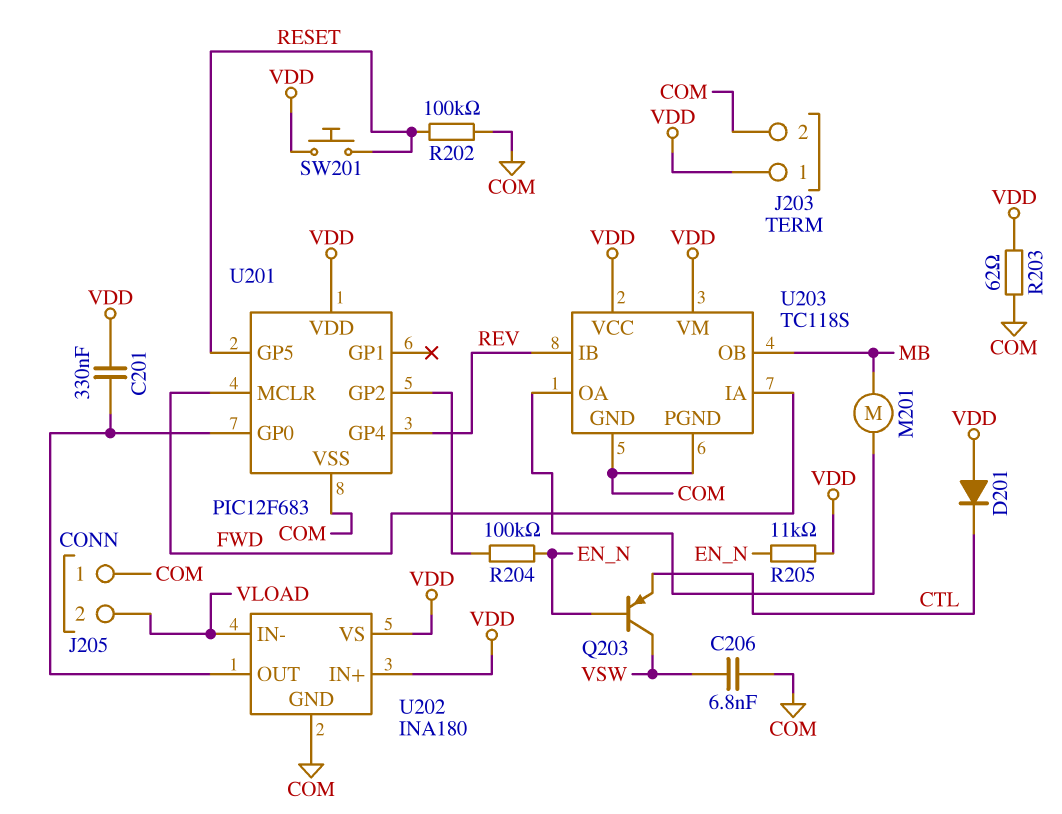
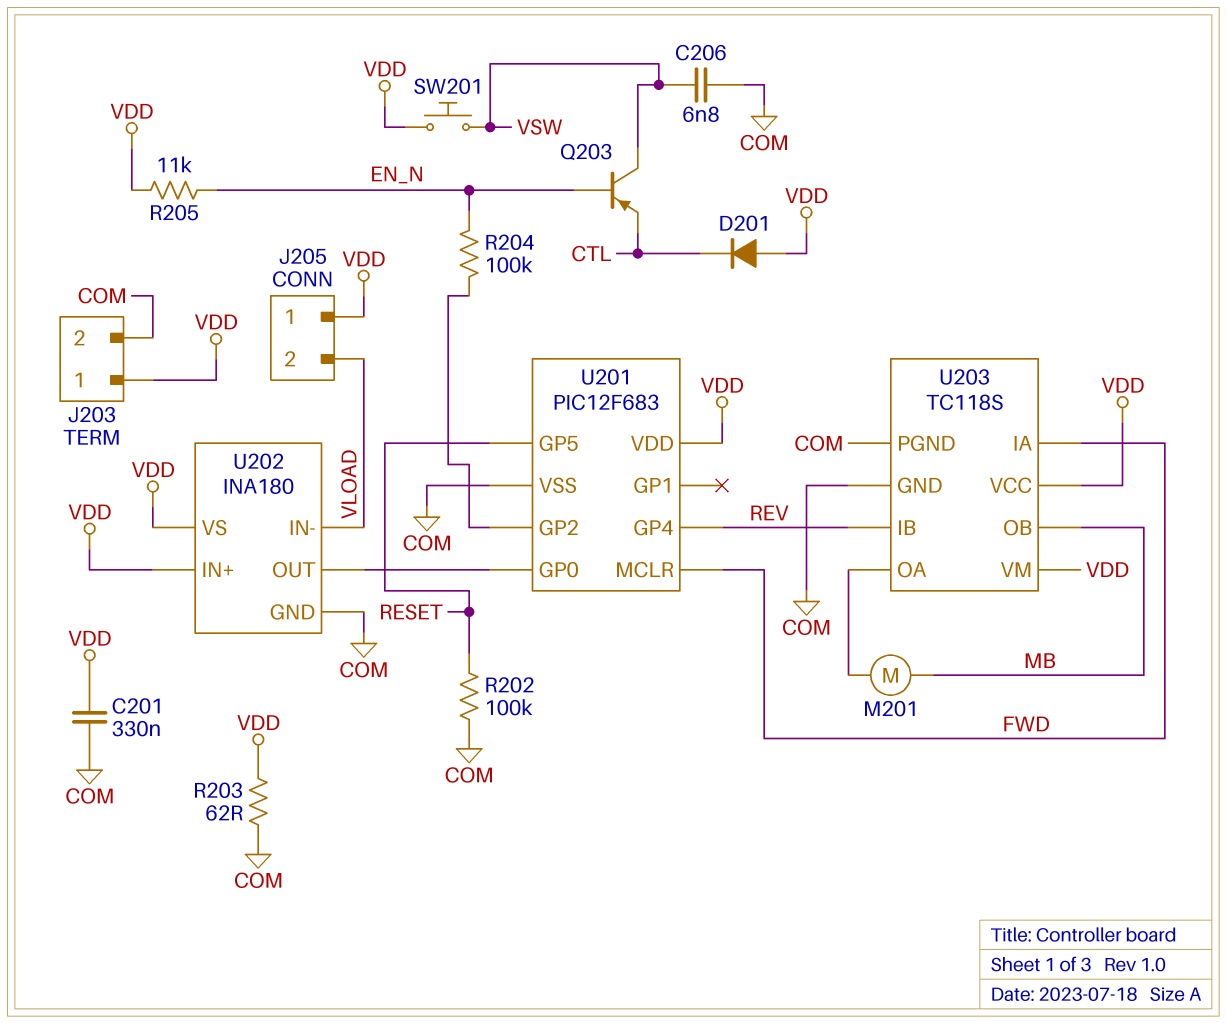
C201: 330nF (U201/GP0, VDD) -> 330nF (COM, VDD)
J205 pin 1: COM -> VDD
SW201: button (RESET, VDD) -> button (VDD, VSW)

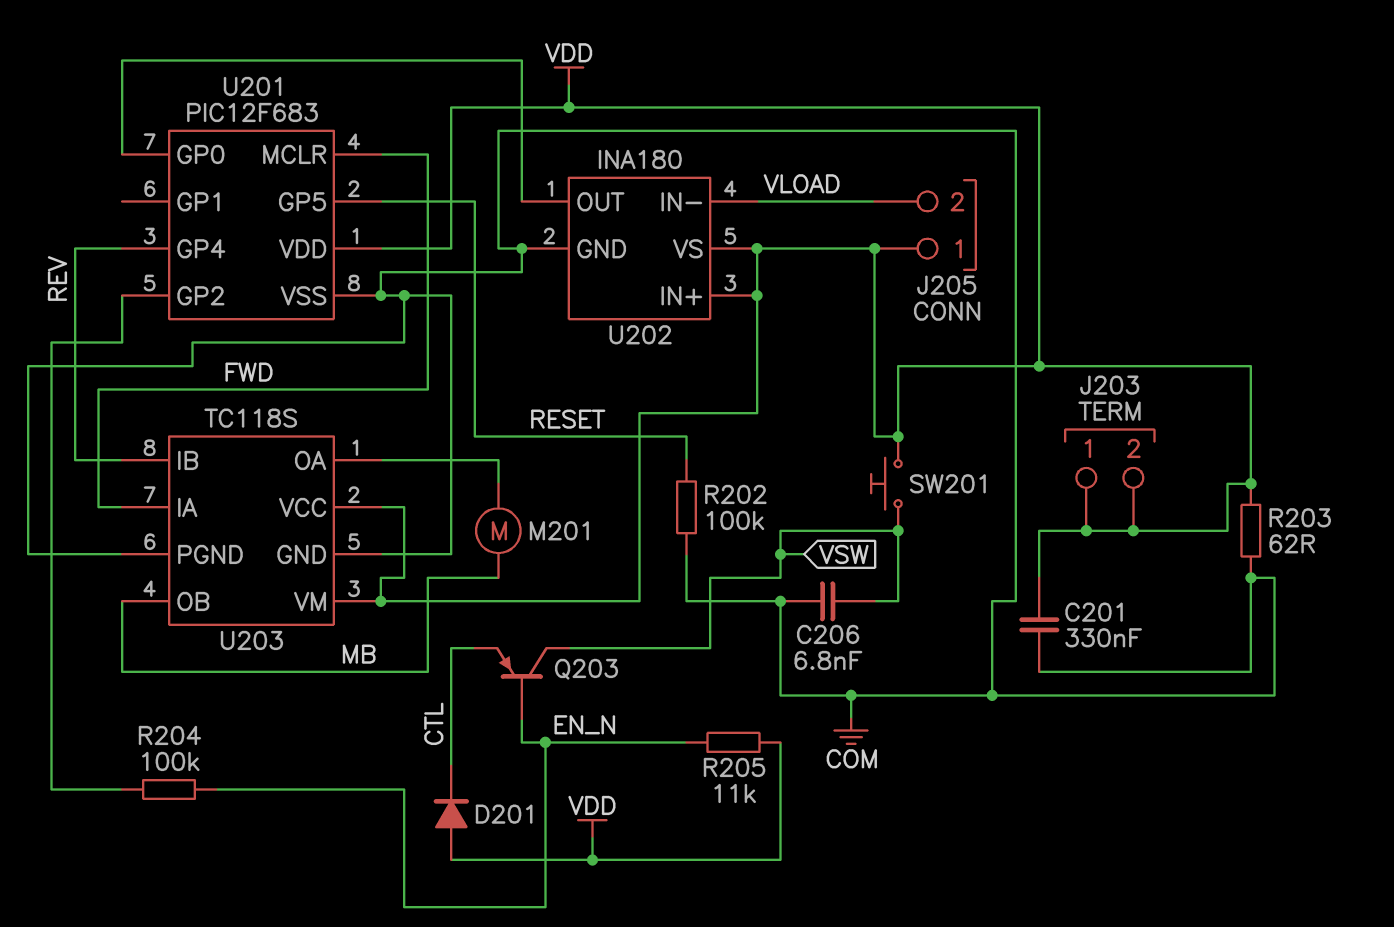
J203 pin 2: COM -> VDD

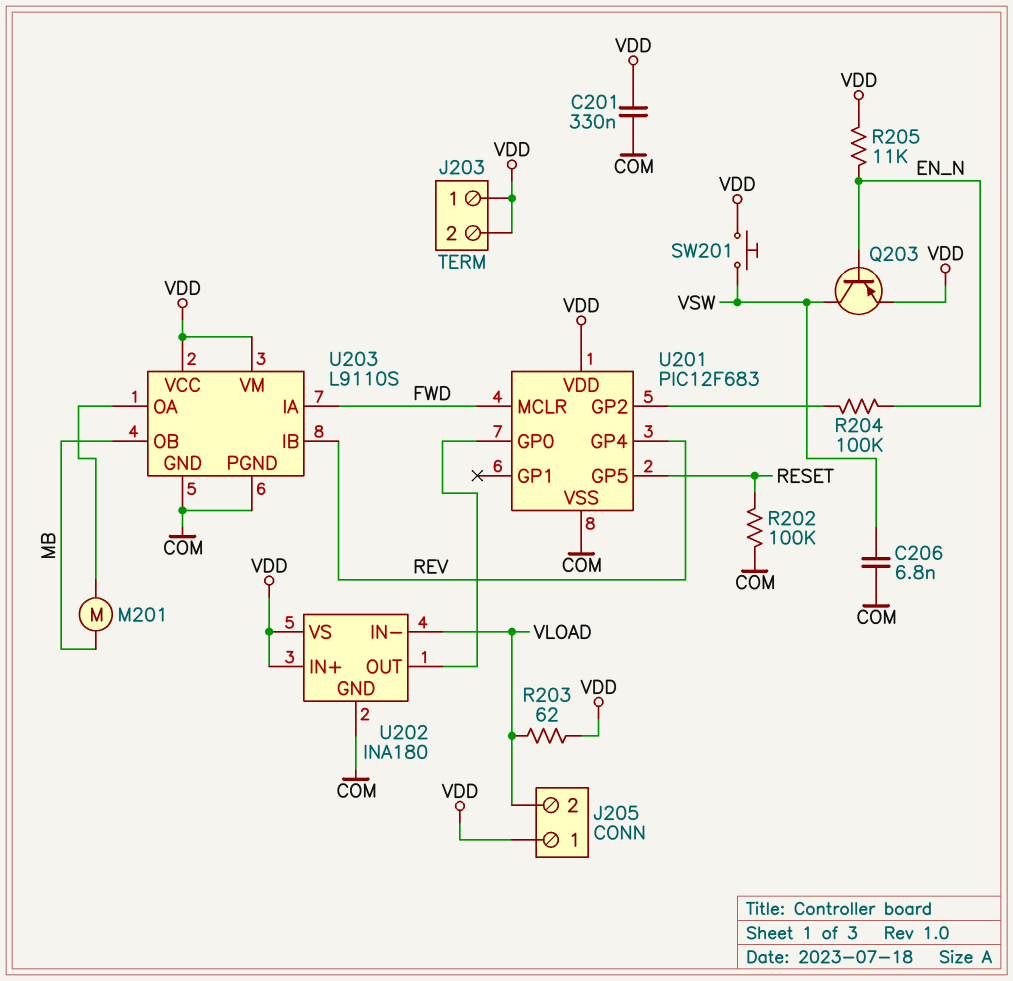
D201: diode (A VDD, K CTL) -> none
Q203: PNP (B EN_N, C VSW, E CTL) -> PNP (B EN_N, C VSW, E VDD)
R203: 62 (COM, VDD) -> 62 (VDD, VLOAD)
U203: TC118S -> L9110S

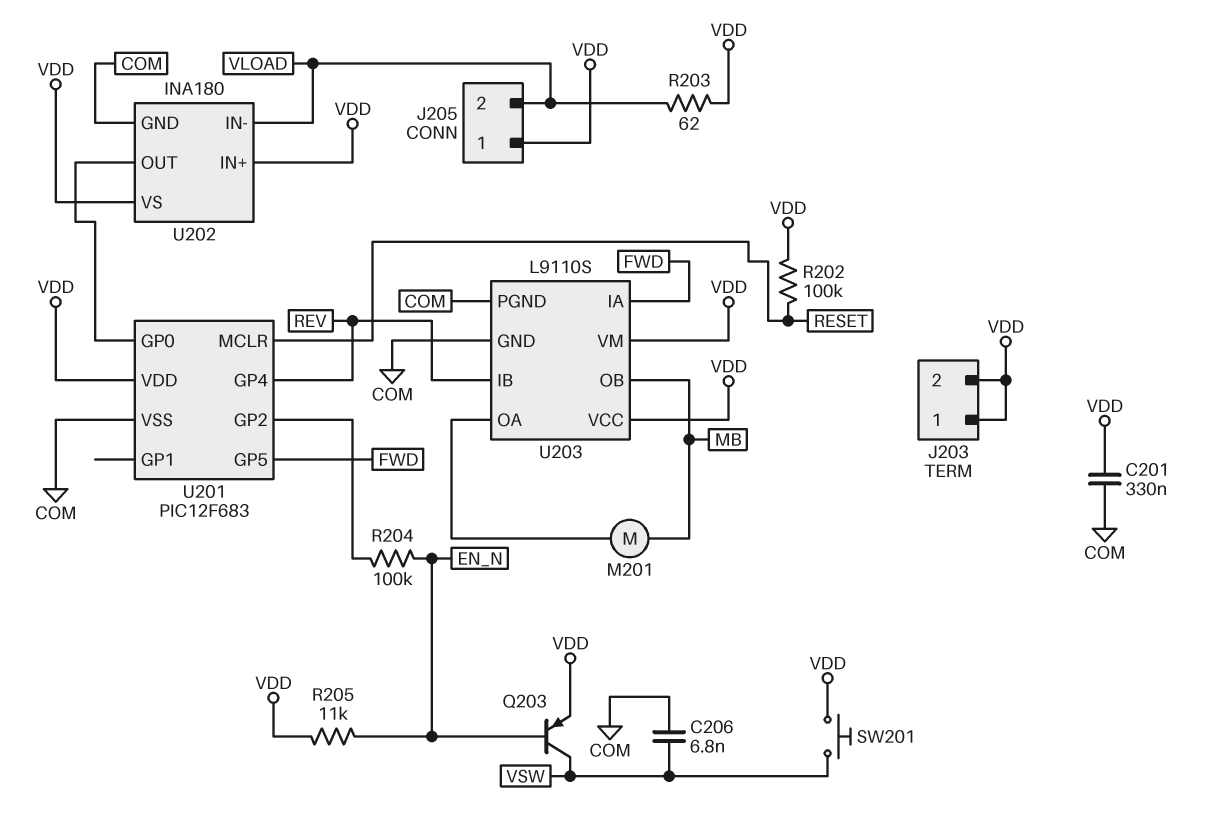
R202: 100k (COM, RESET) -> 100k (RESET, VDD)
U201 pin GP5: RESET -> FWD
U201 pin MCLR: FWD -> RESET

